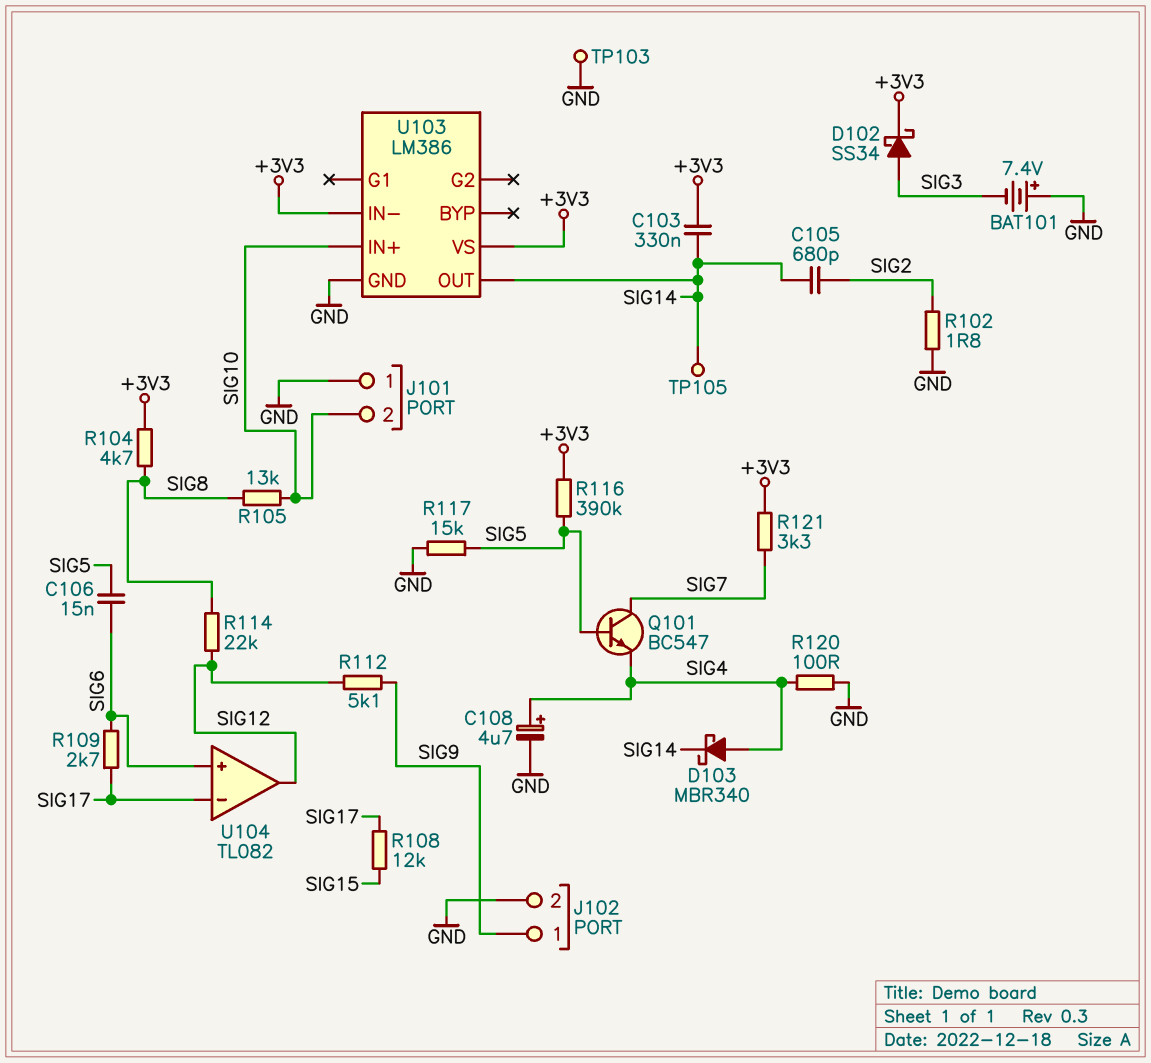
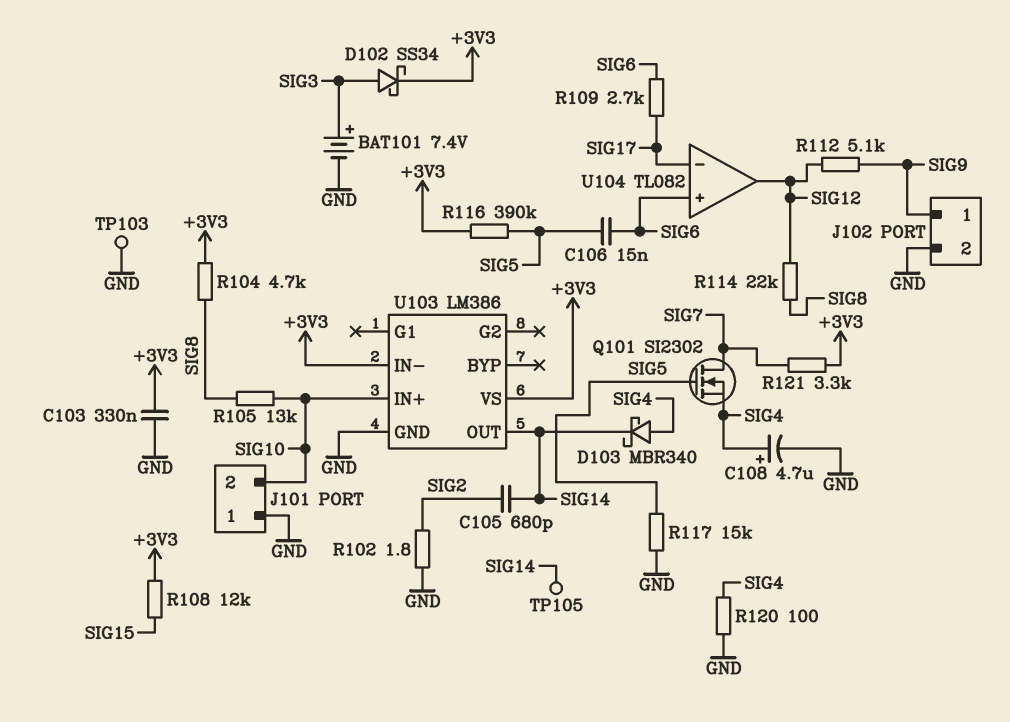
BAT101: 7.4V (plus GND, minus SIG3) -> 7.4V (plus SIG3, minus GND)
C103: 330nF (+3V3, SIG14) -> 330nF (+3V3, GND)
Q101: NPN BC547 (B SIG5, C SIG7, E SIG4) -> NMOS SI2302 (G SIG5, D SIG7, S SIG4)
R108: 12k (SIG15, SIG17) -> 12k (+3V3, SIG15)

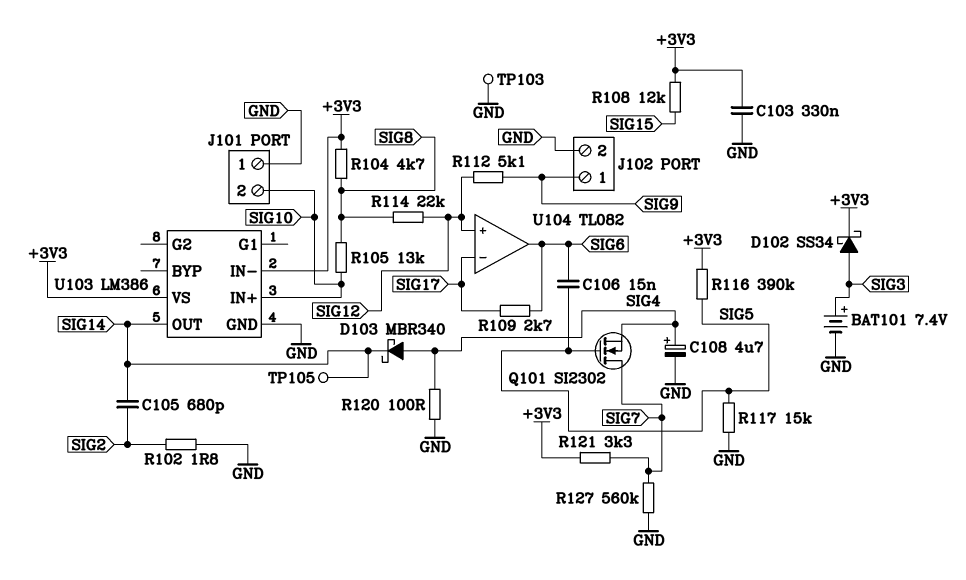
R127: none -> 560k (GND, SIG7)
U104 pin in+: SIG6 -> SIG12
U104 pin out: SIG12 -> SIG6

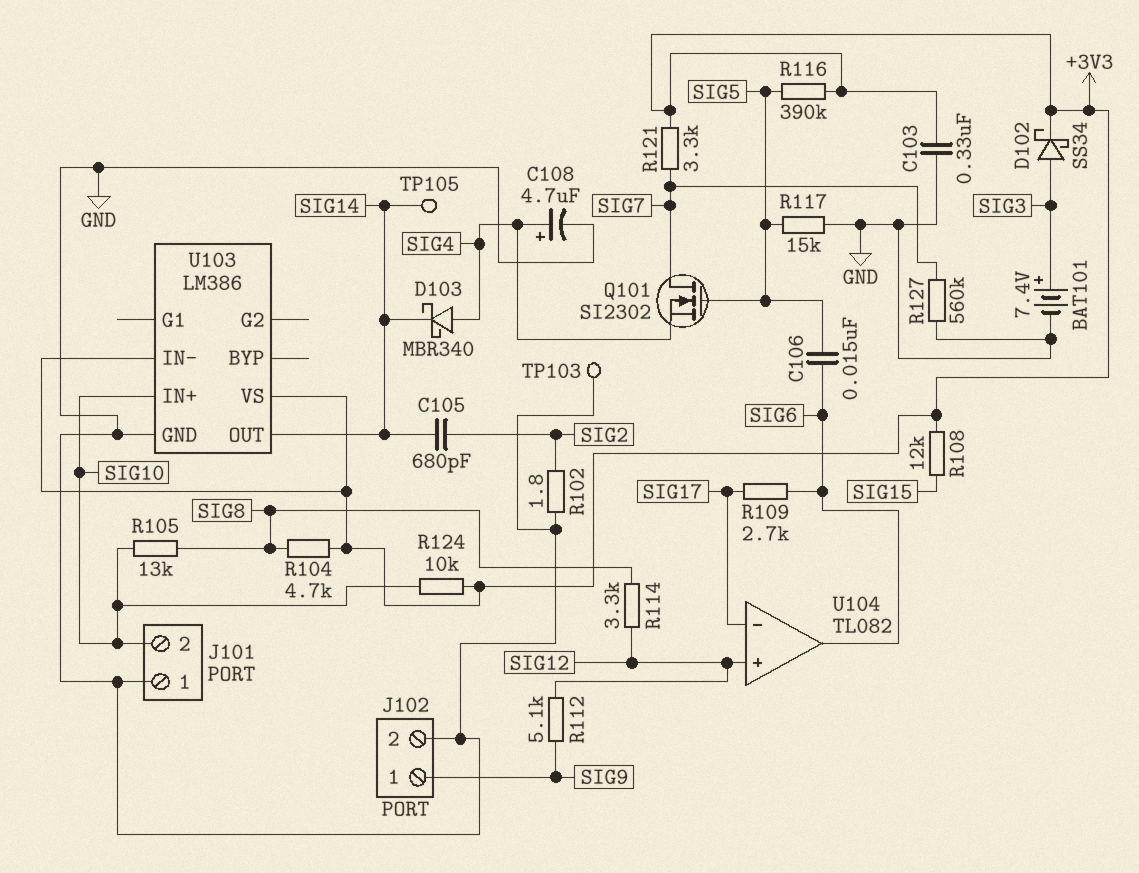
R114: 22k (SIG8, SIG12) -> 3.3k (SIG8, SIG12)
R120: 100 (GND, SIG4) -> none
R124: none -> 10k (+3V3, SIG10)

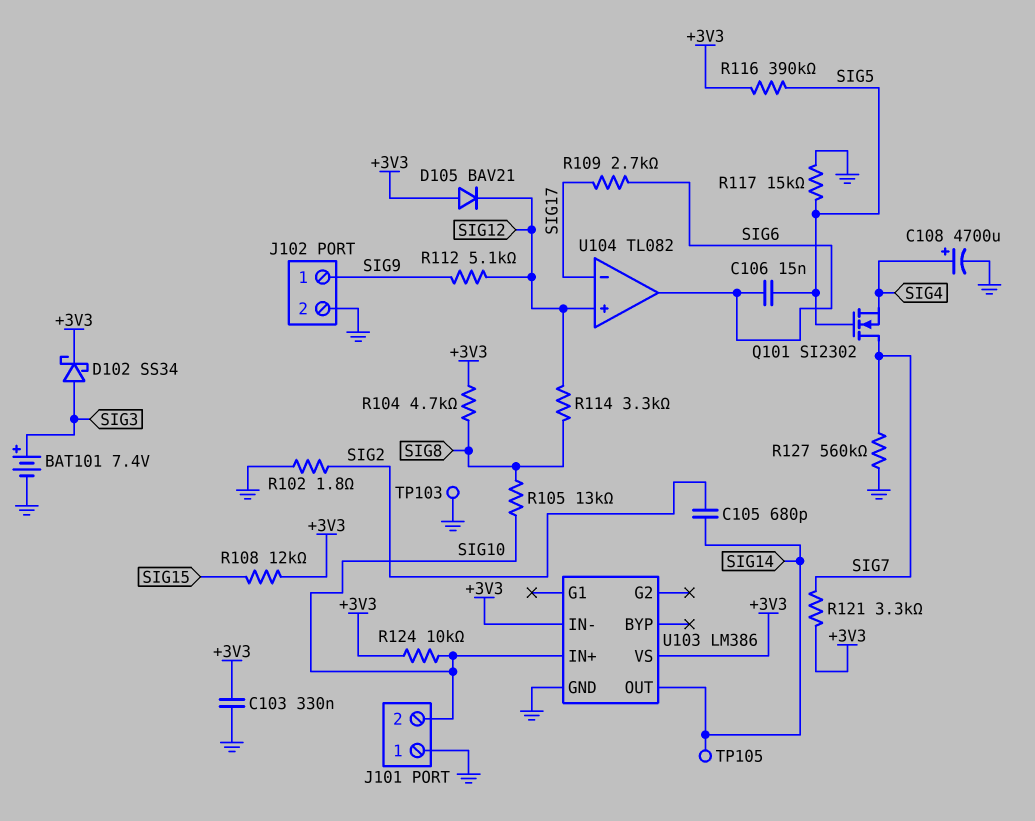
C108: 4.7uF (plus SIG4, minus GND) -> 4700uF (plus SIG4, minus GND)
D103: schottky MBR340 (A SIG4, K SIG14) -> none
D105: none -> diode BAV21 (A +3V3, K SIG12)

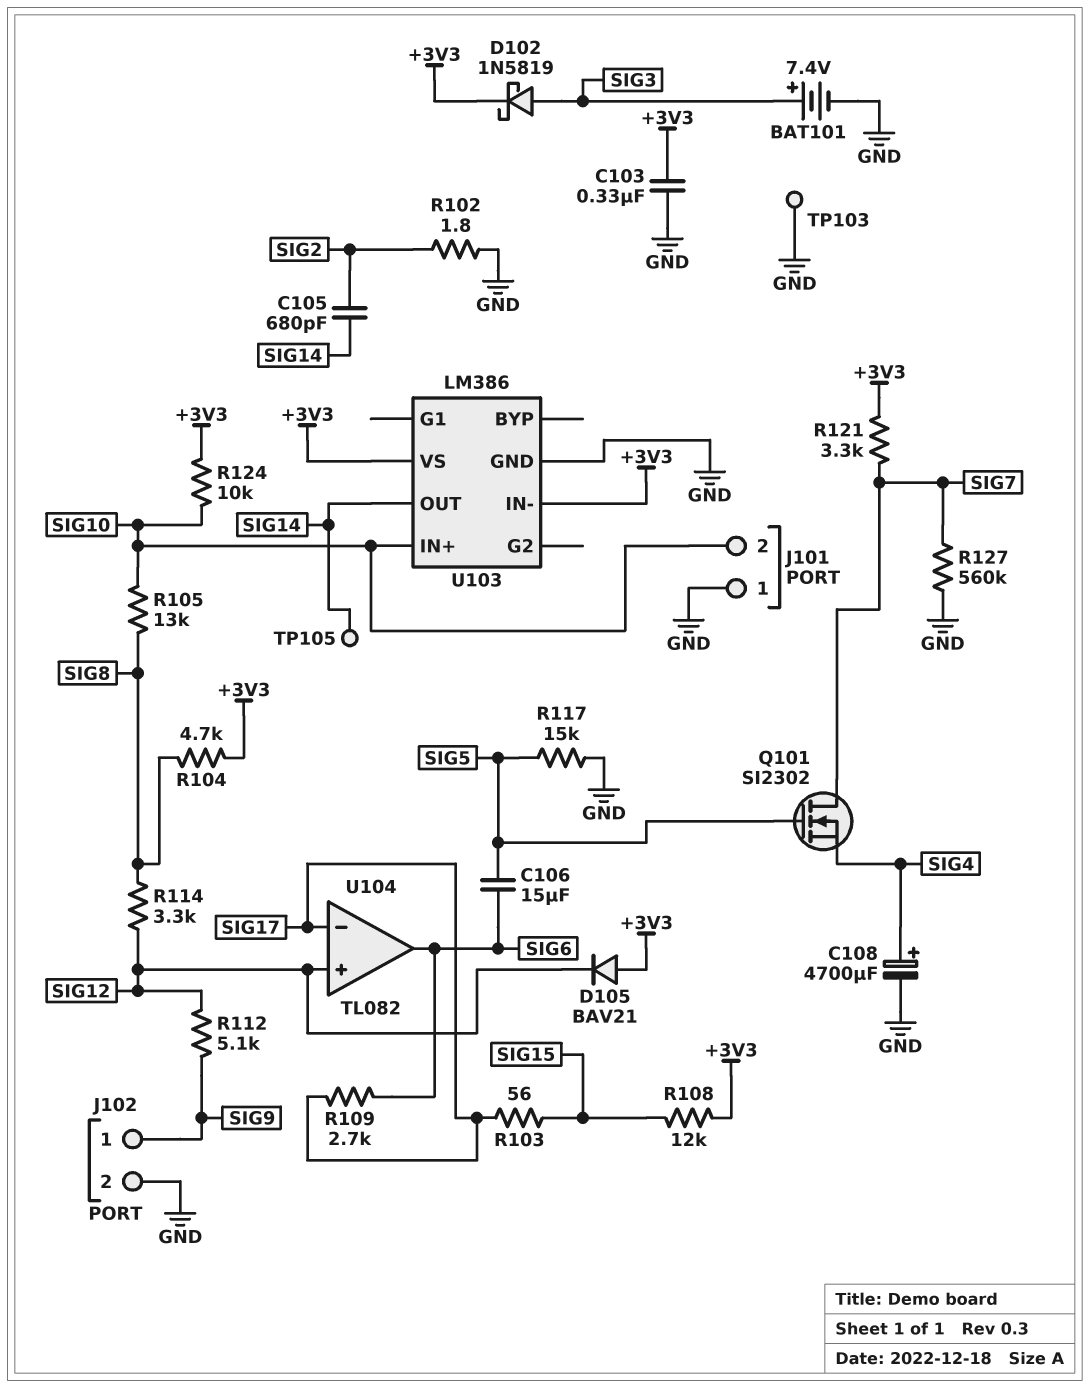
C106: 15nF (SIG5, SIG6) -> 15uF (SIG5, SIG6)
D102: schottky SS34 (A SIG3, K +3V3) -> schottky 1N5819 (A SIG3, K +3V3)
R103: none -> 56 (SIG15, SIG17)
R116: 390k (+3V3, SIG5) -> none

